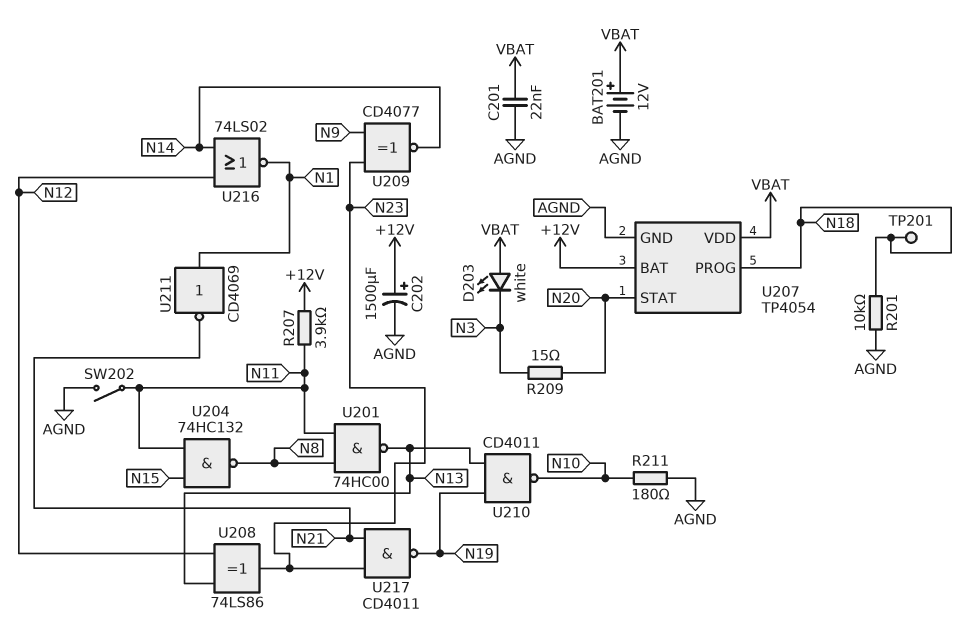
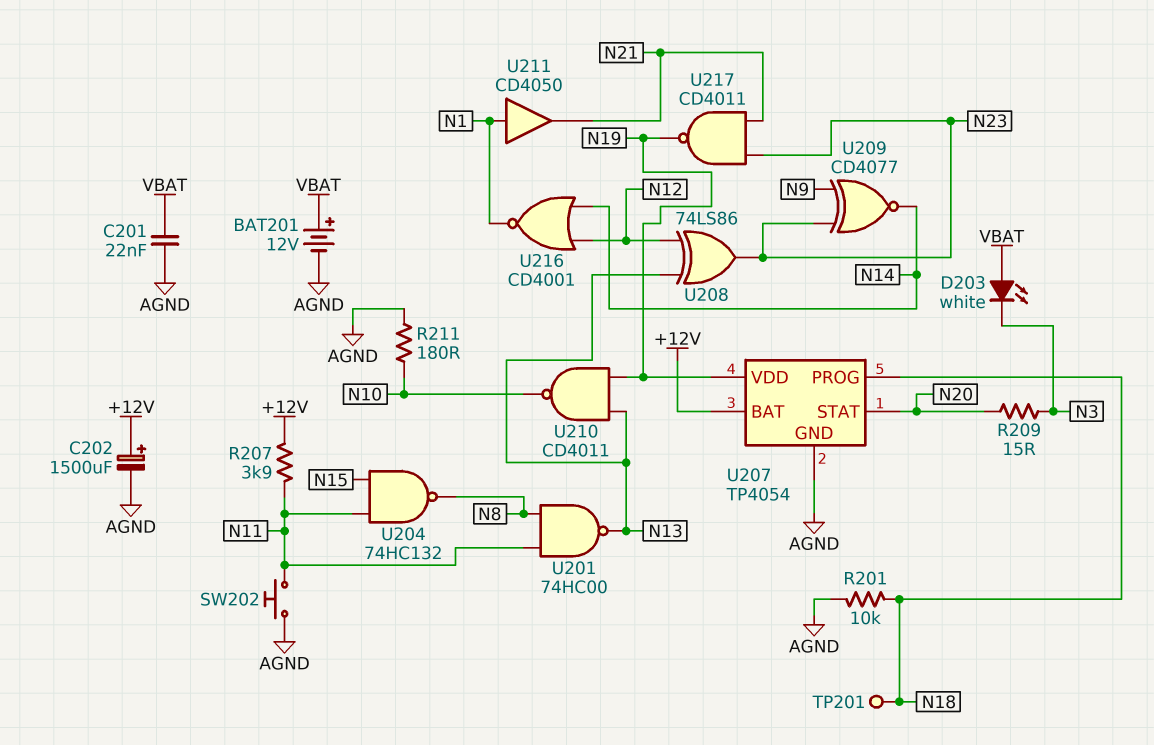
SW202: switch (AGND, N11) -> button (AGND, N11)
U207 pin VDD: VBAT -> N19
U211: NOT CD4069 (in N1, out N21) -> buffer CD4050 (in N1, out N21)
U216: NOR 74LS02 (in N12, in N14, out N1) -> NOR CD4001 (in N12, in N14, out N1)

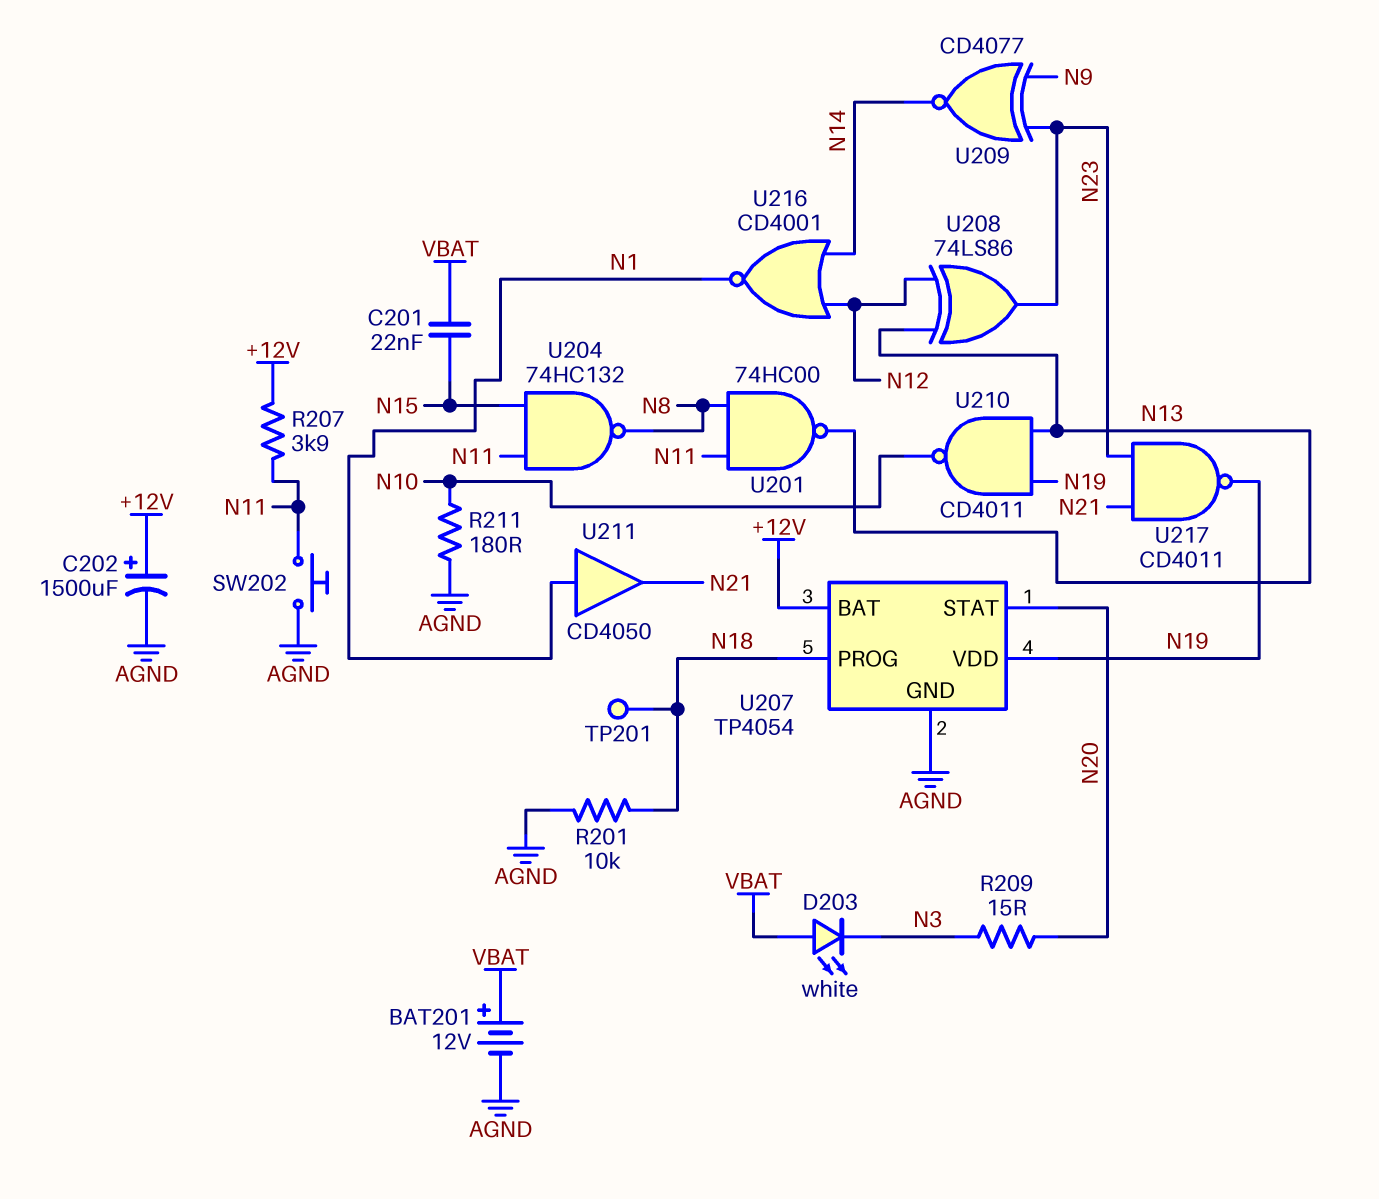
C201: 22nF (AGND, VBAT) -> 22nF (N15, VBAT)

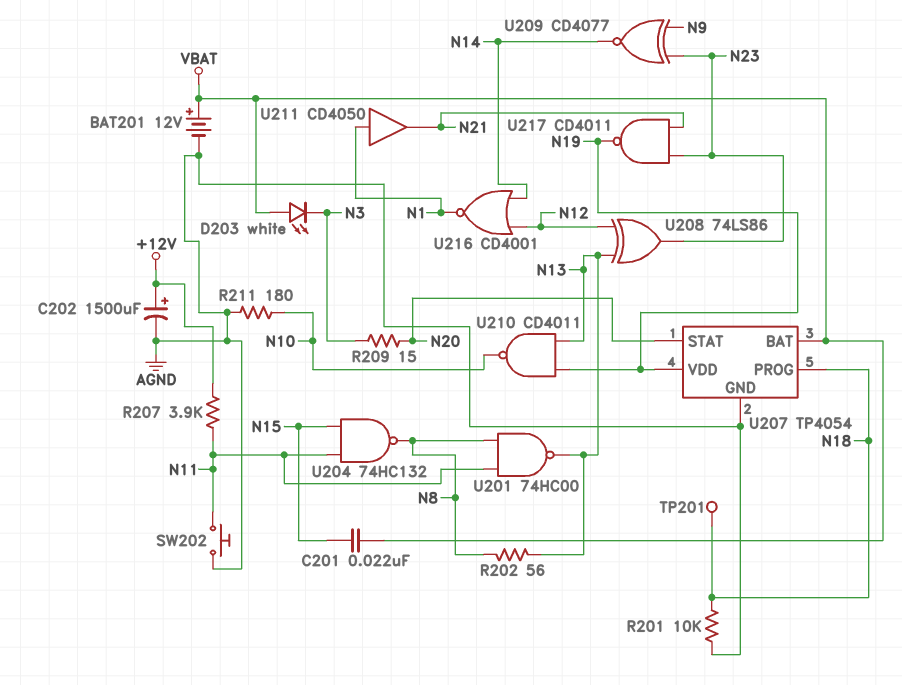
R202: none -> 56 (N8, N13)
U207 pin BAT: +12V -> VBAT

